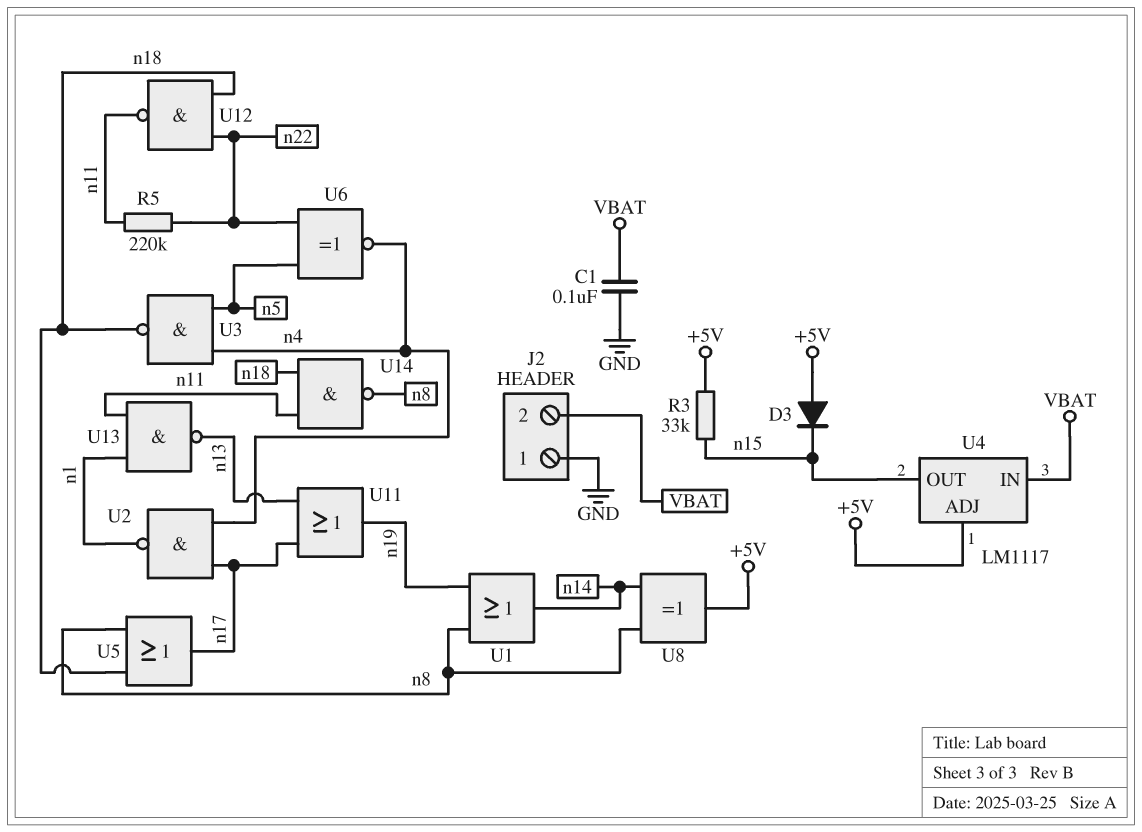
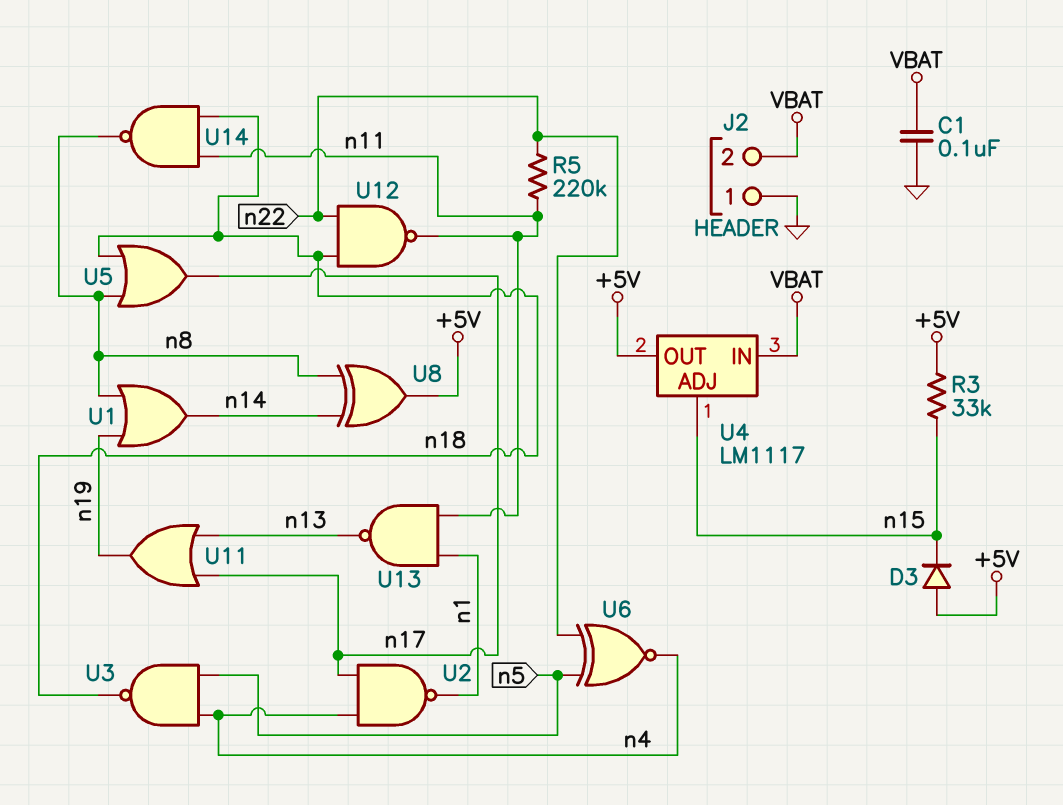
U4 pin ADJ: +5V -> n15
U4 pin OUT: n15 -> +5V

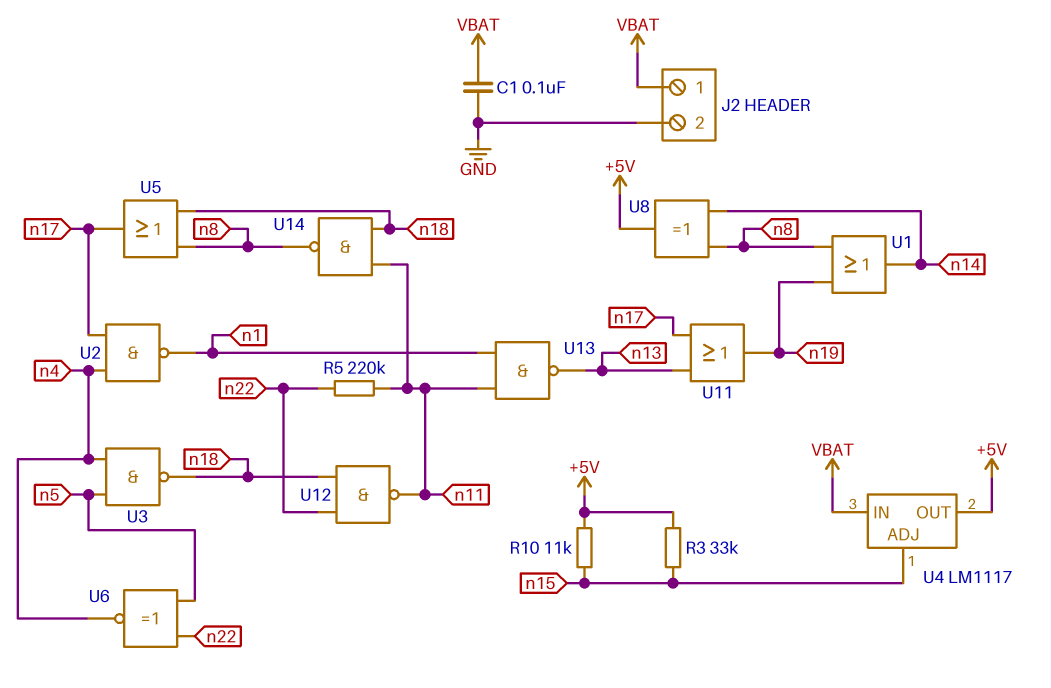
D3: diode (A +5V, K n15) -> none
J2 pin 1: GND -> VBAT
J2 pin 2: VBAT -> GND
R10: none -> 11k (+5V, n15)

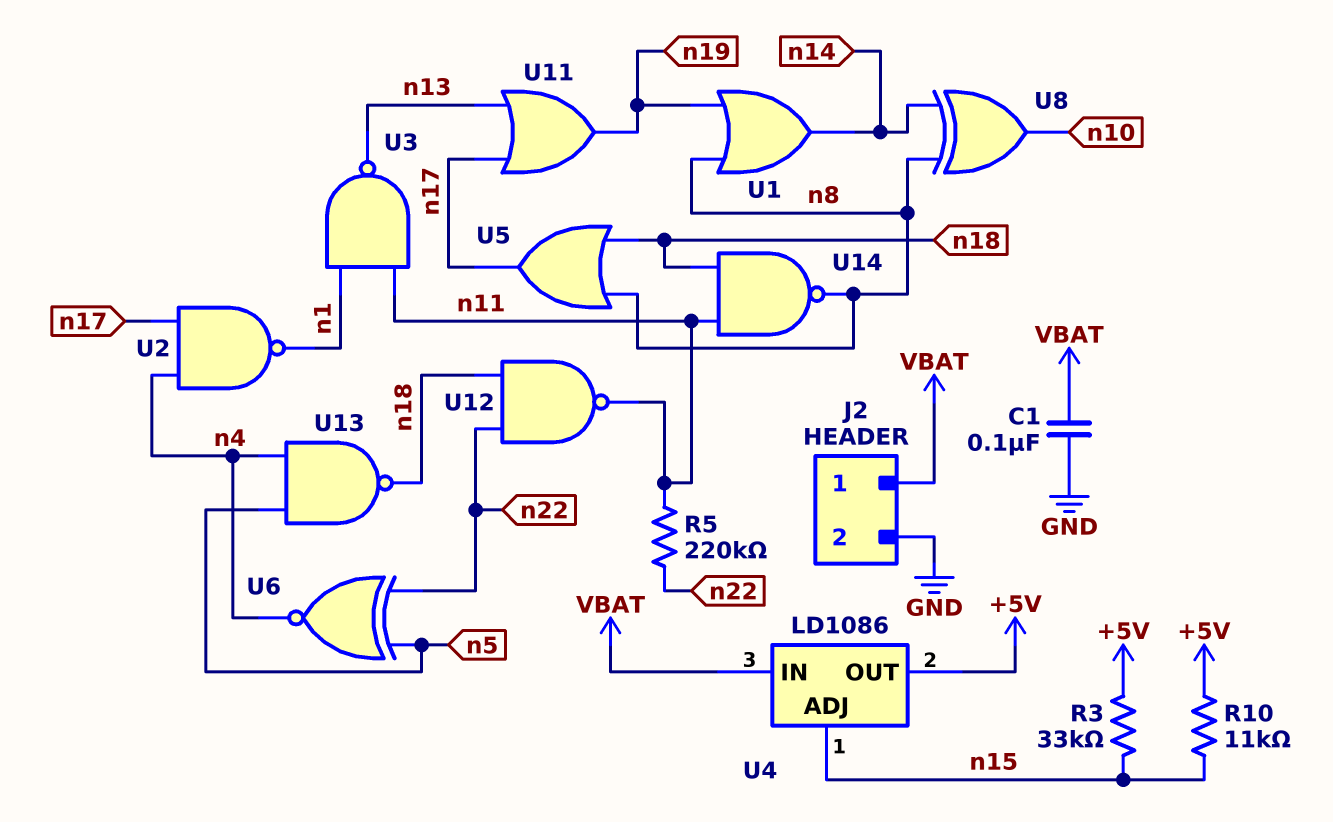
U3: NAND (in n4, in n5, out n18) -> NAND (in n1, in n11, out n13)
U4: LM1117 -> LD1086
U8: XOR (in n8, in n14, out +5V) -> XOR (in n8, in n14, out n10)
U13: NAND (in n1, in n11, out n13) -> NAND (in n4, in n5, out n18)

